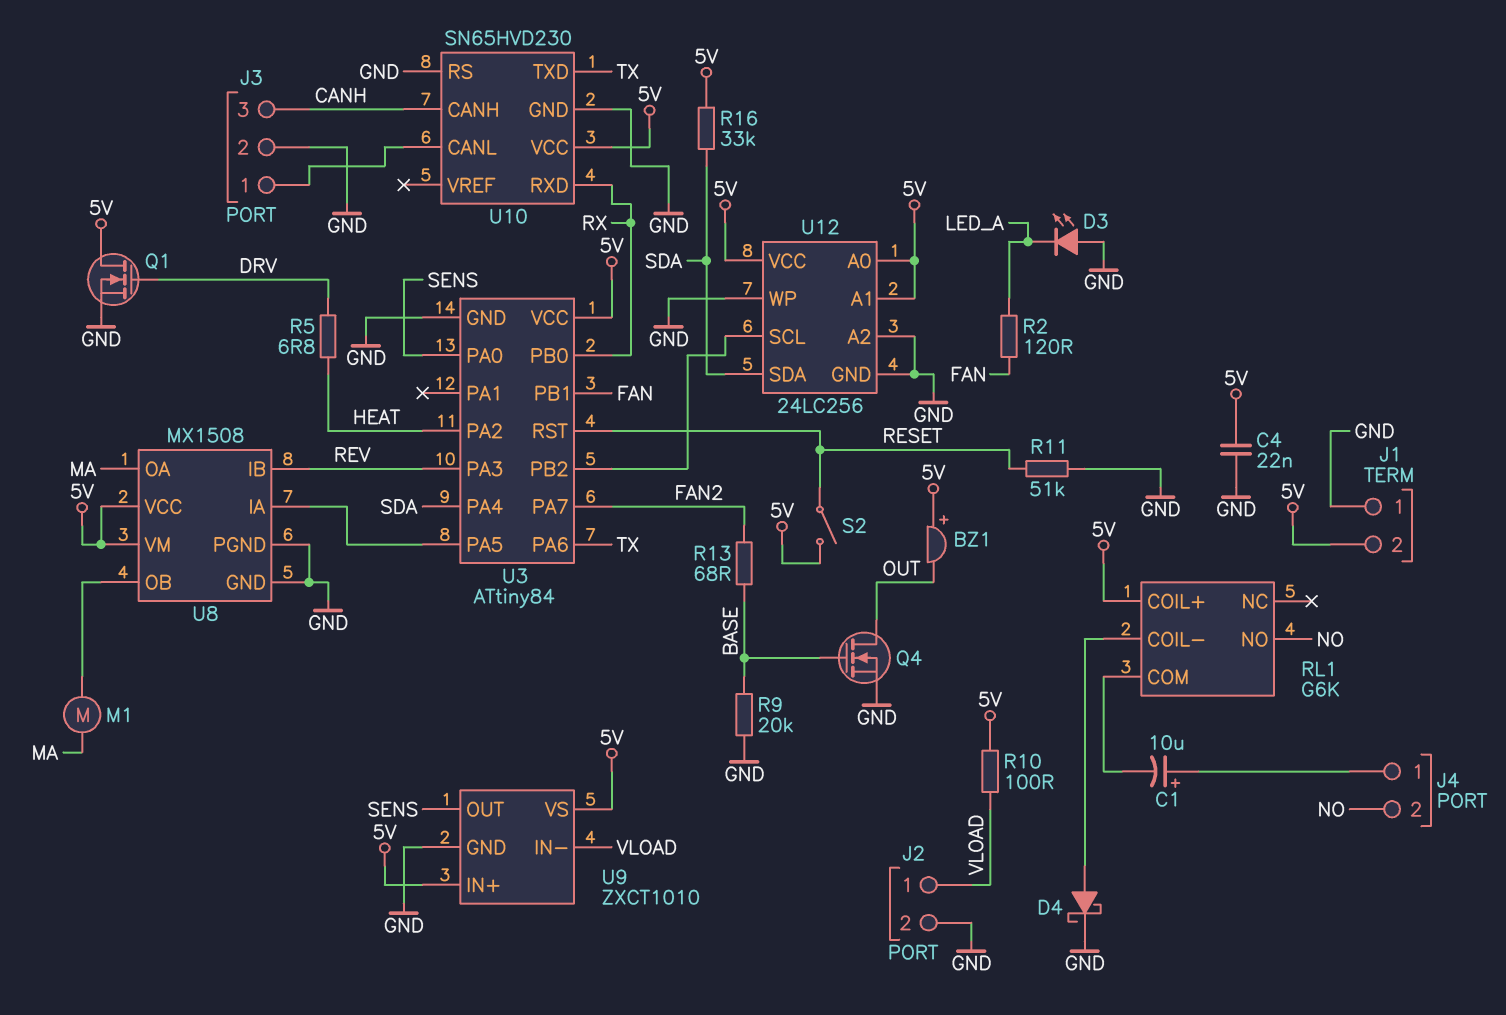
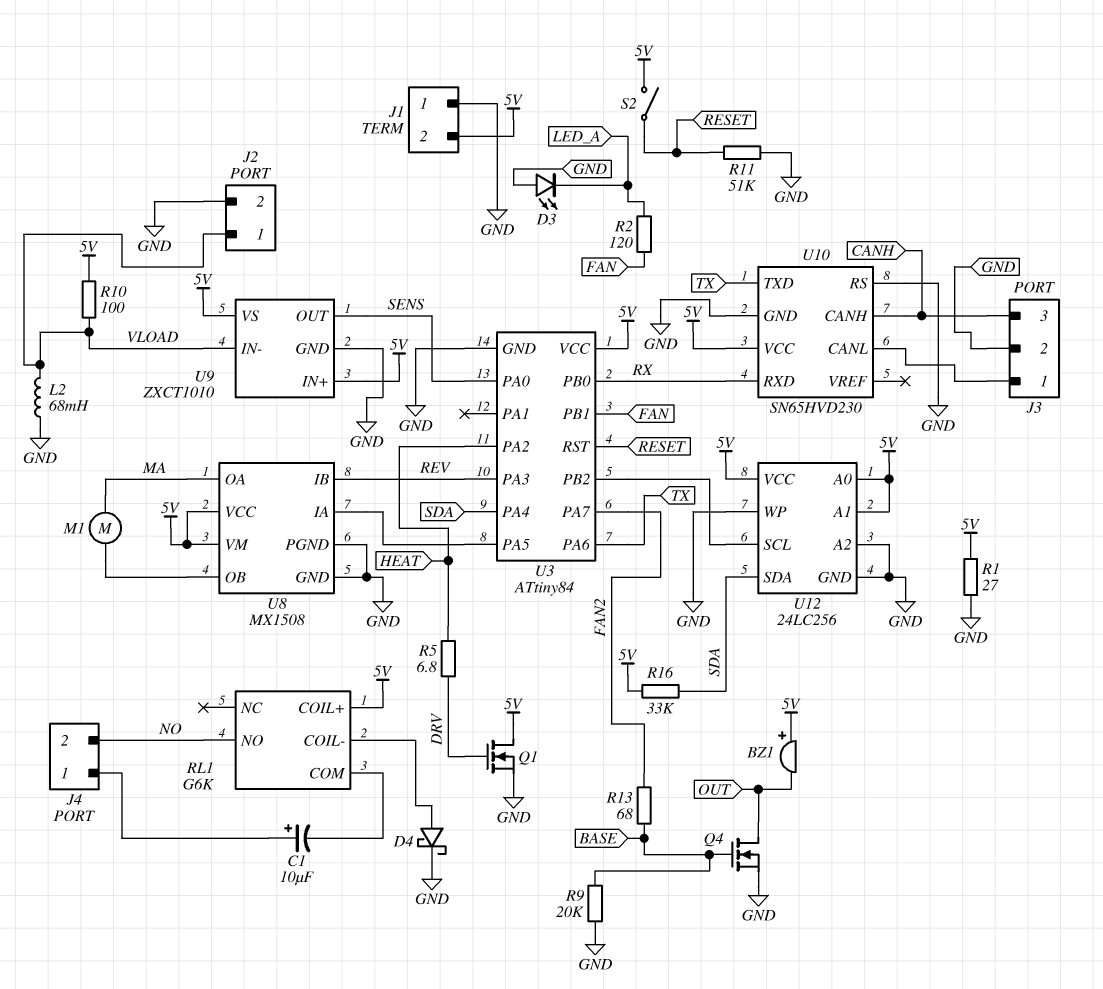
C4: 22nF (5V, GND) -> none
L2: none -> 68mH (GND, VLOAD)
R1: none -> 27 (5V, GND)

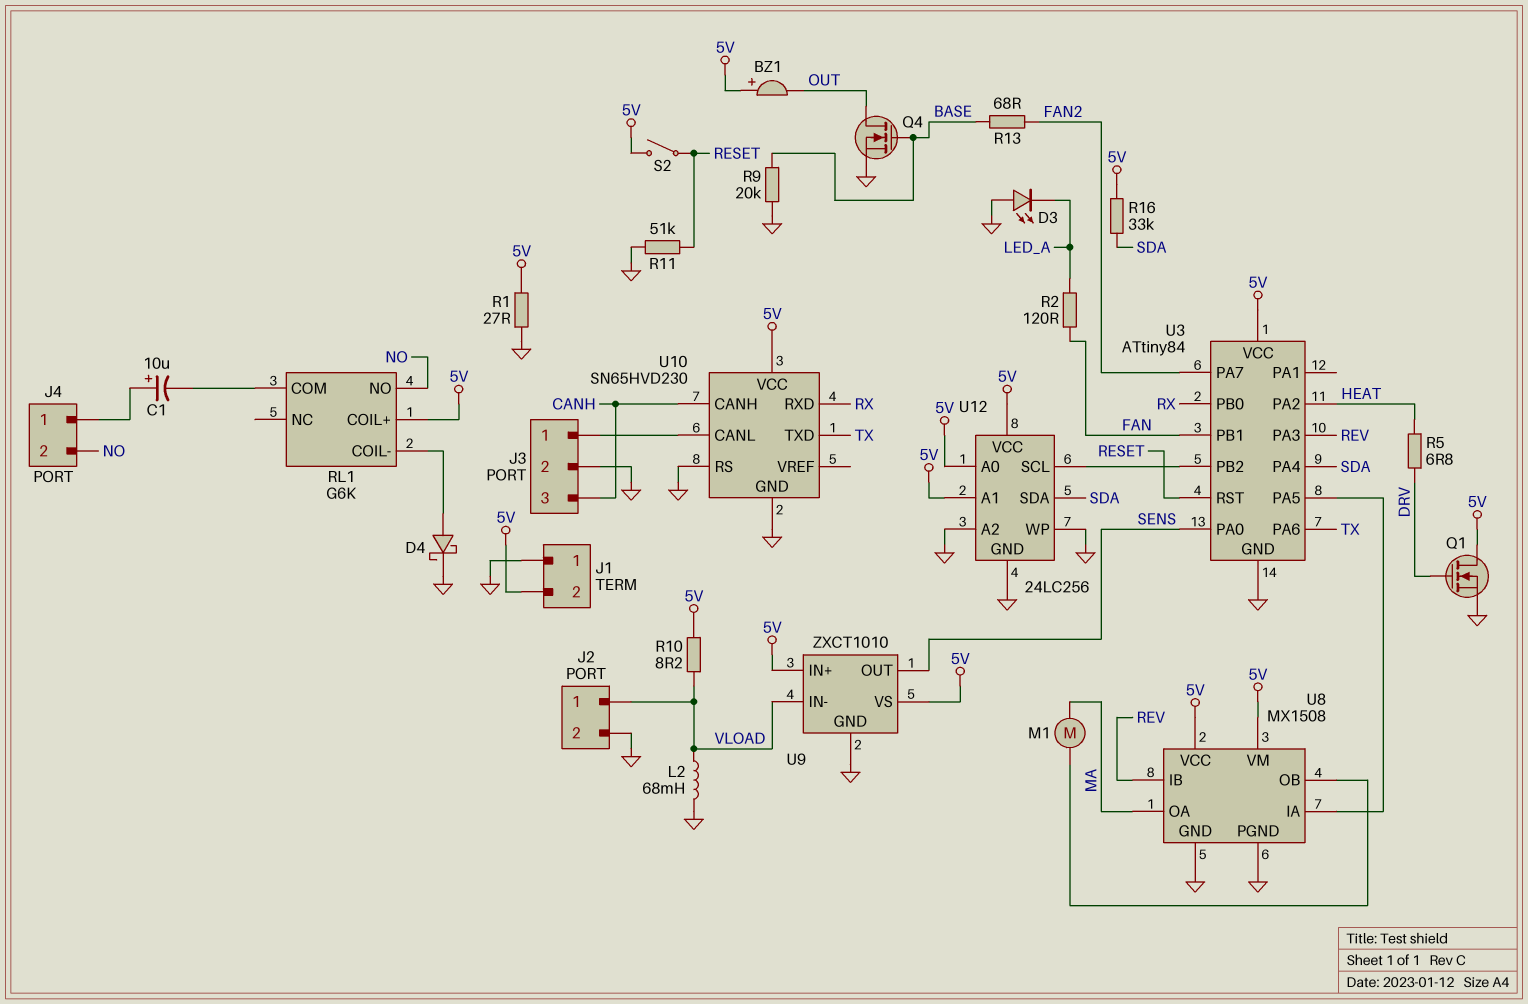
R10: 100 (5V, VLOAD) -> 8.2 (5V, VLOAD)

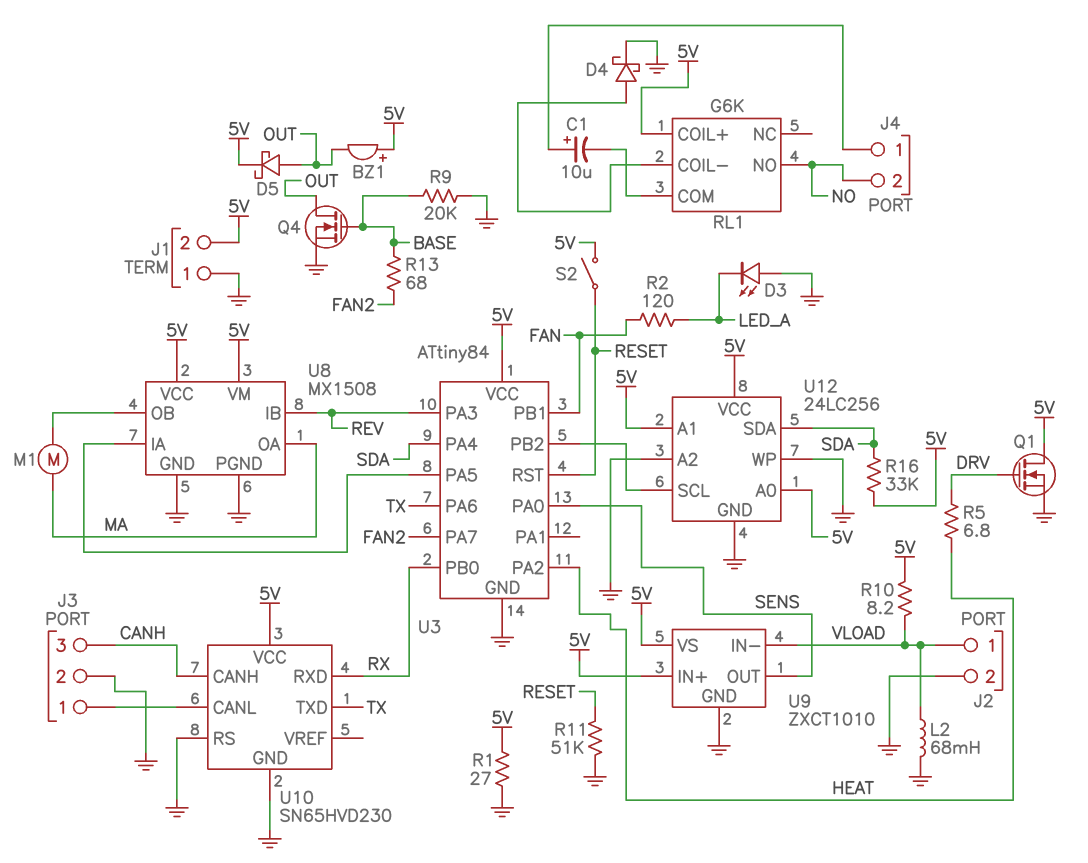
D5: none -> schottky (A OUT, K 5V)

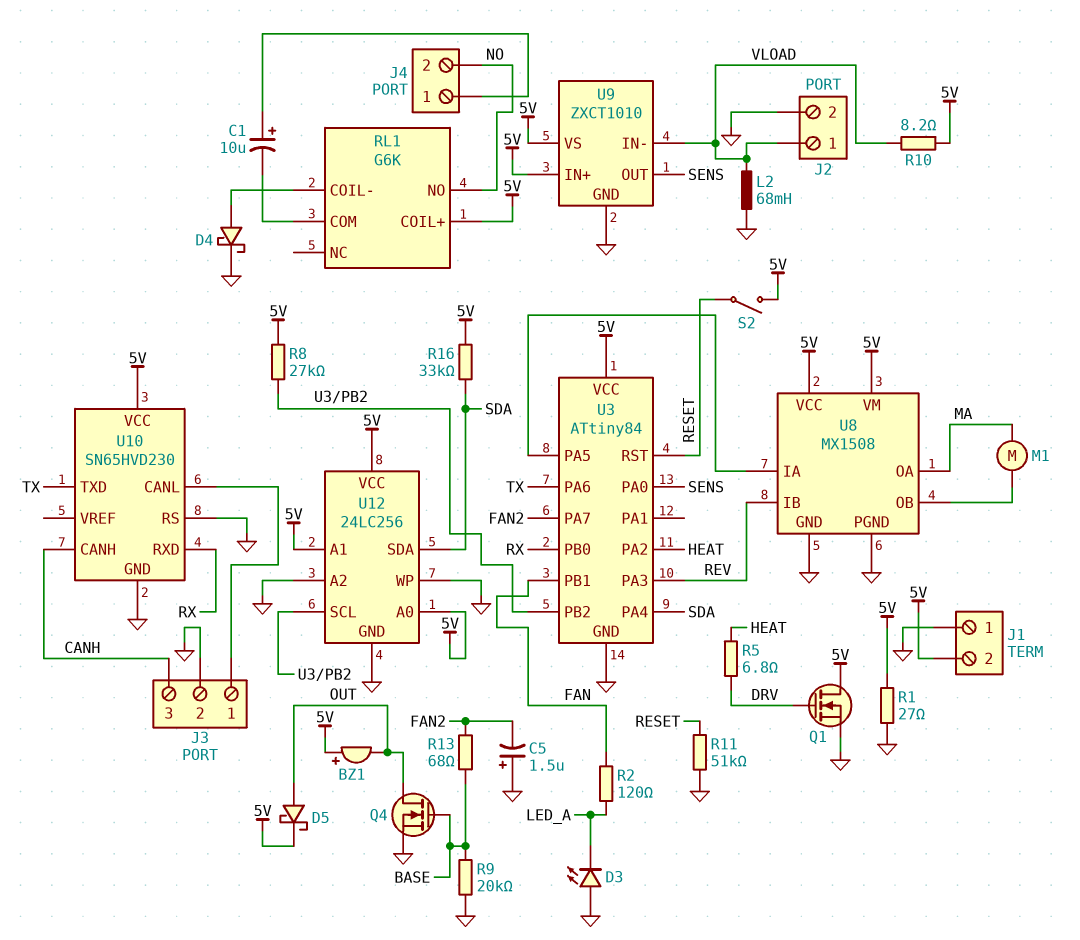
C5: none -> 1.5uF (plus GND, minus FAN2)
R8: none -> 27k (5V, U3/PB2)

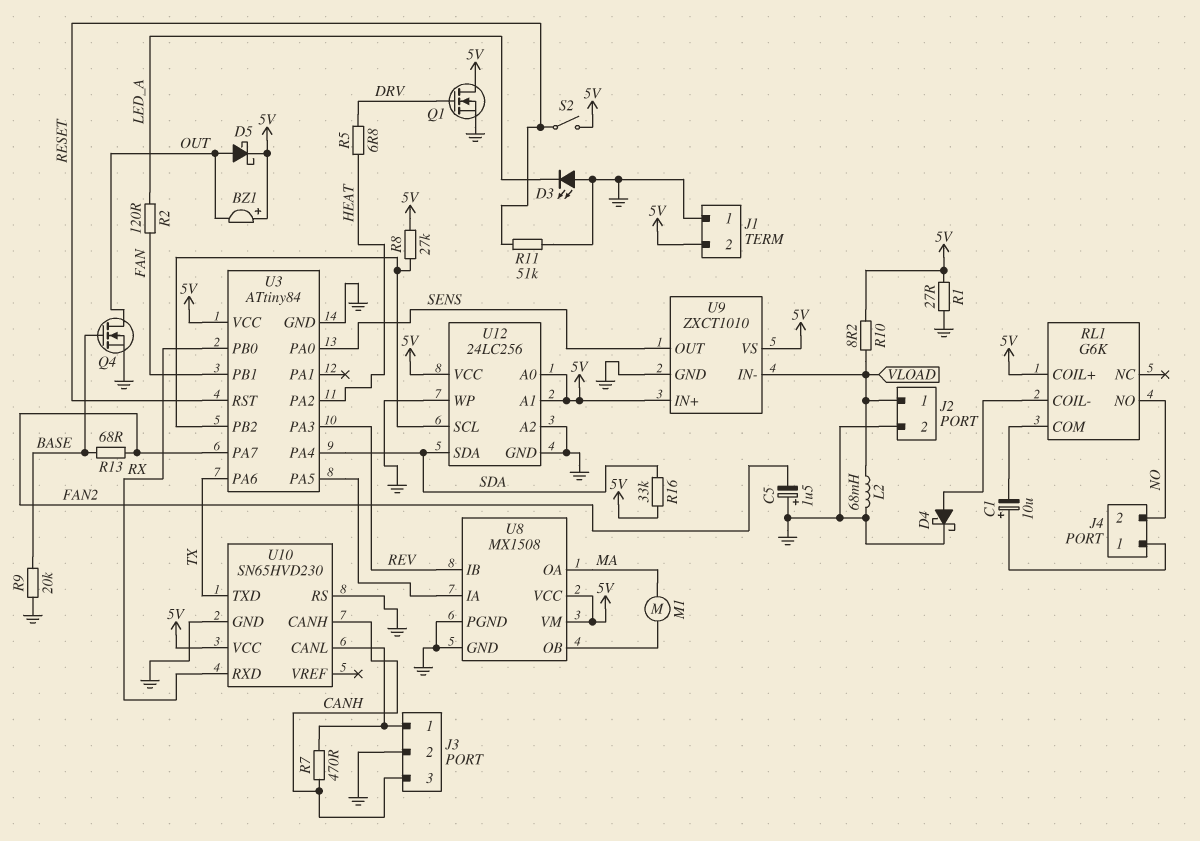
R7: none -> 470 (CANH, J3/1)

